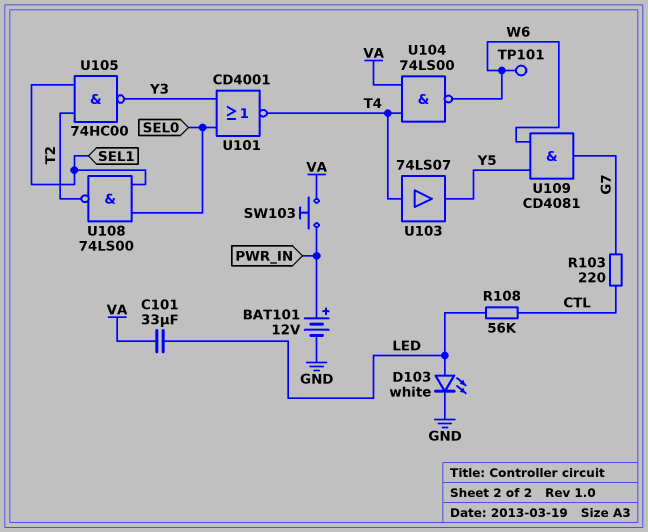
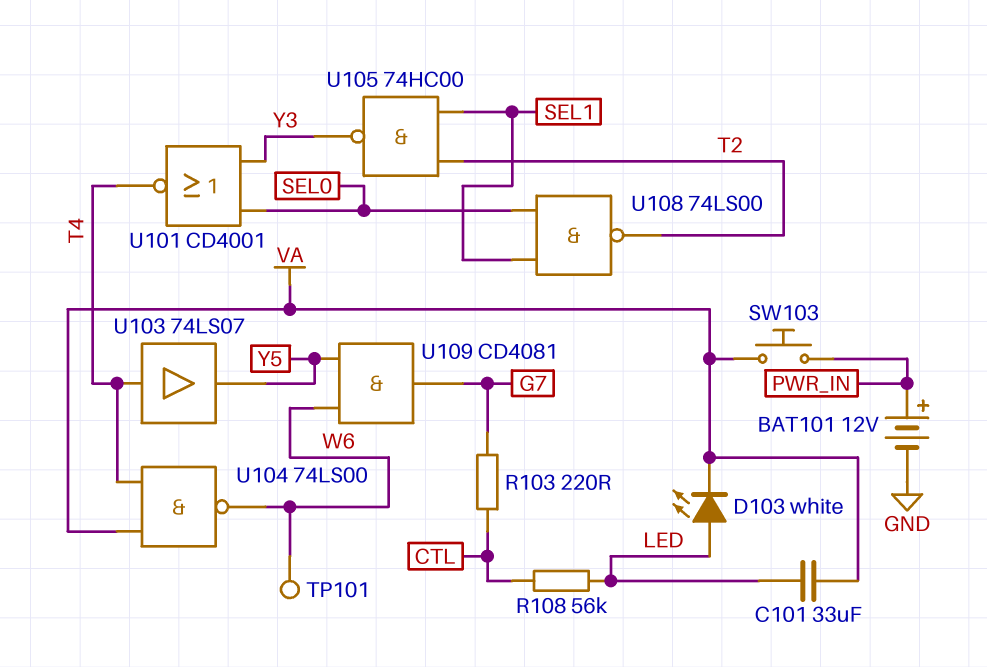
D103: LED white (A LED, K GND) -> LED white (A LED, K VA)

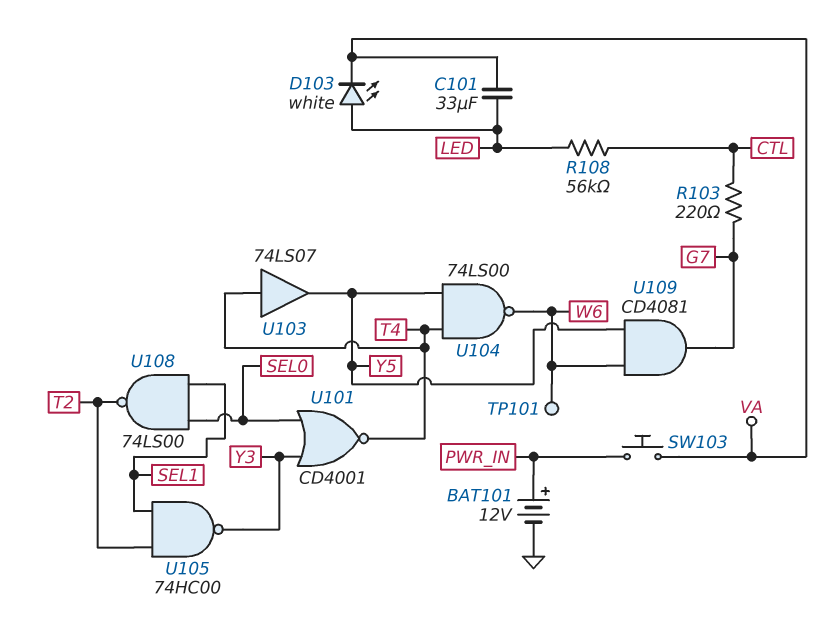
U104: NAND 74LS00 (in T4, in VA, out W6) -> NAND 74LS00 (in T4, in Y5, out W6)

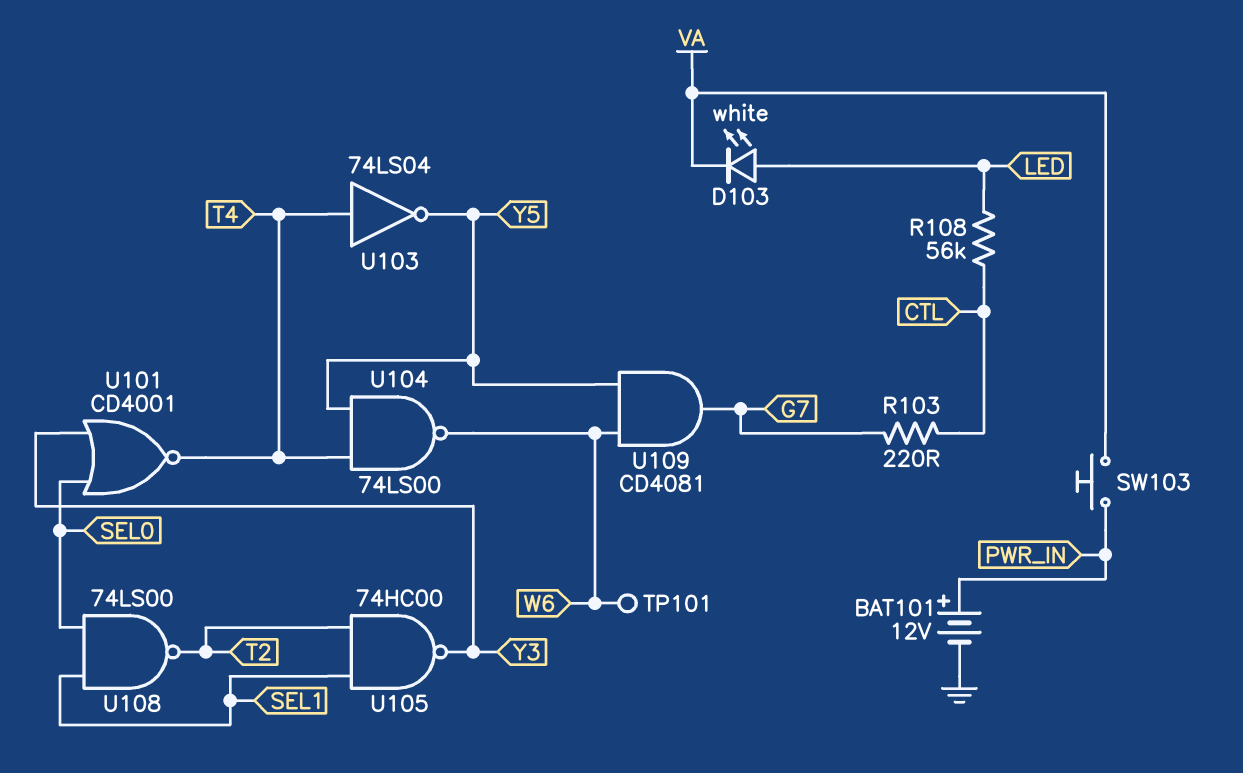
C101: 33uF (LED, VA) -> none
U103: buffer 74LS07 (in T4, out Y5) -> NOT 74LS04 (in T4, out Y5)

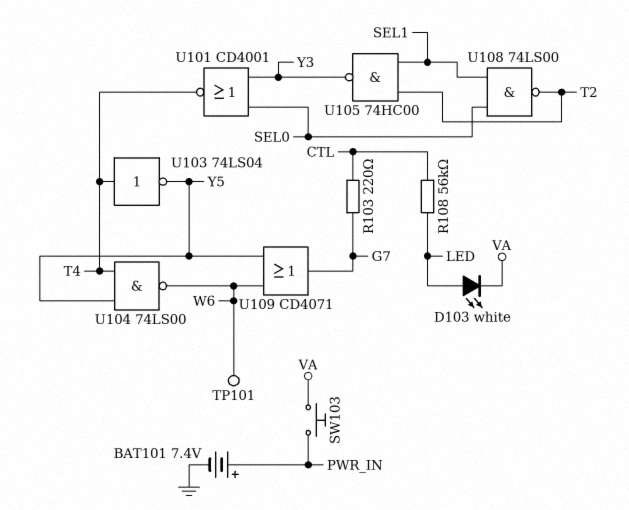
BAT101: 12V (plus PWR_IN, minus GND) -> 7.4V (plus PWR_IN, minus GND)
U109: AND CD4081 (in W6, in Y5, out G7) -> OR CD4071 (in W6, in Y5, out G7)

